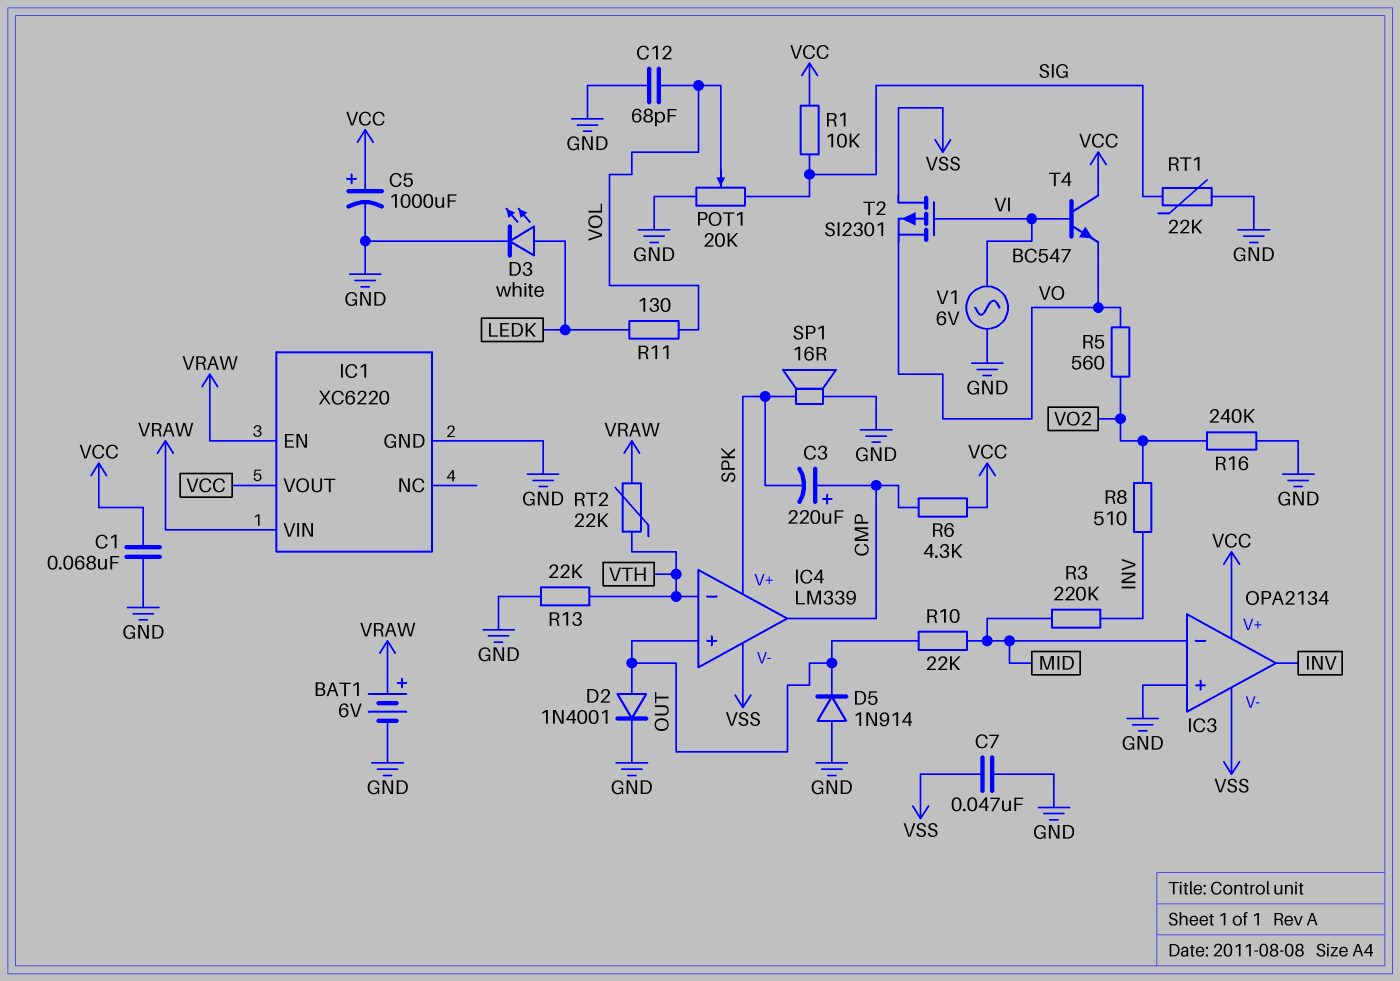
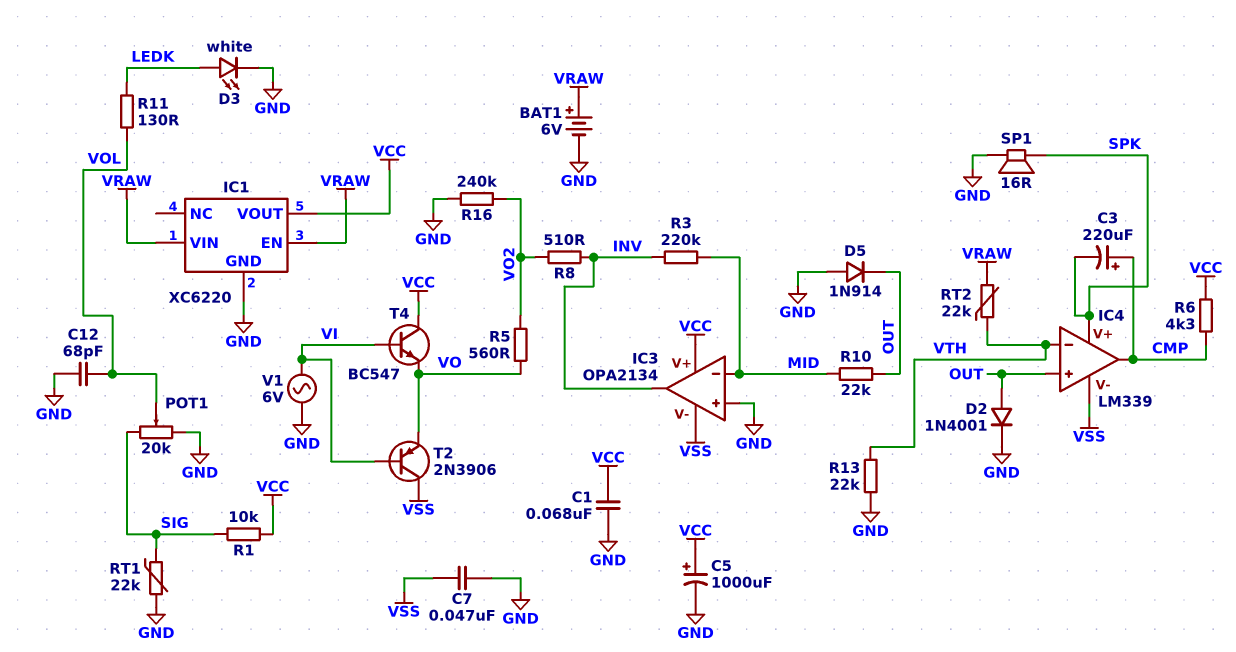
T2: PMOS SI2301 (G VI, D VSS, S VO) -> PNP 2N3906 (B VI, C VSS, E VO)

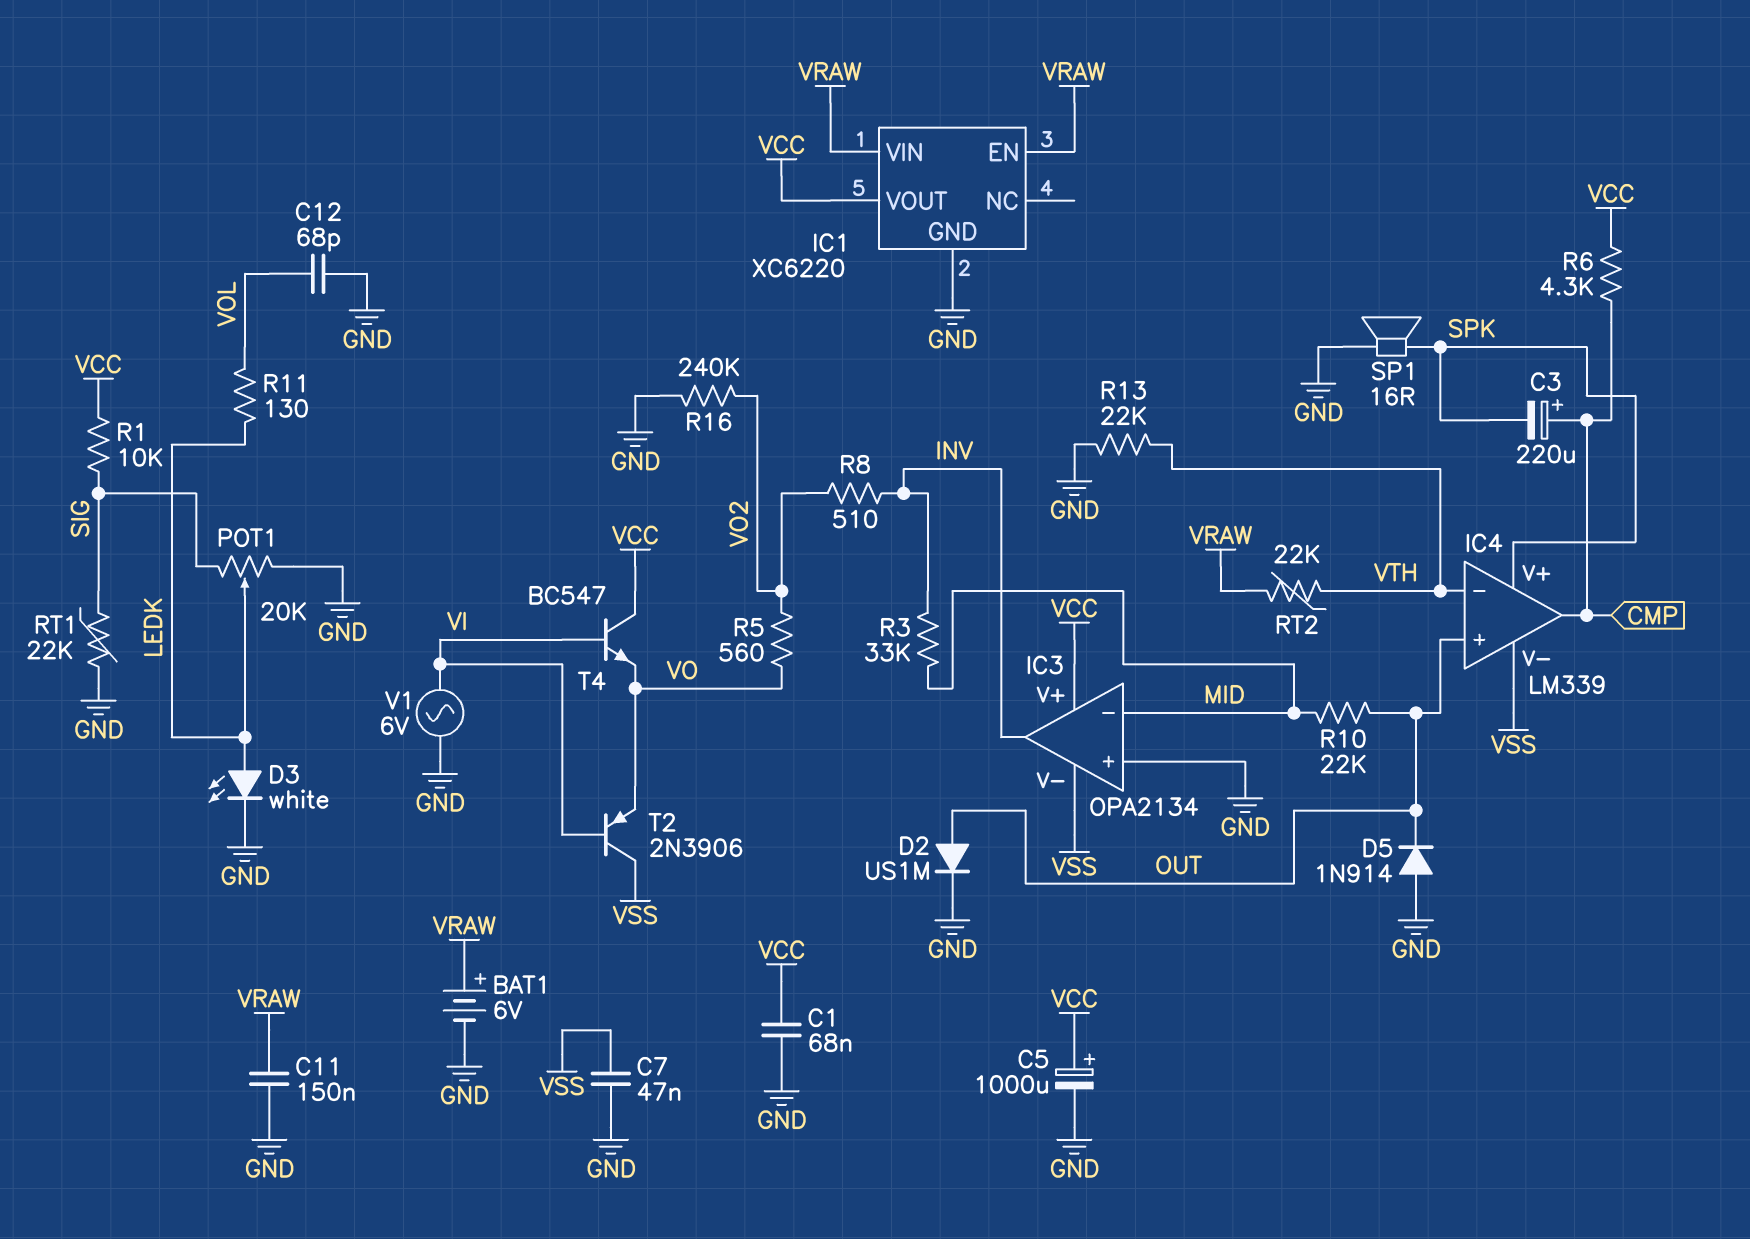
C11: none -> 150nF (GND, VRAW)
D2: diode 1N4001 (A OUT, K GND) -> diode US1M (A OUT, K GND)
POT1: 20k (GND, SIG, wiper VOL) -> 20k (GND, SIG, wiper LEDK)
R3: 220k (INV, MID) -> 33k (INV, MID)

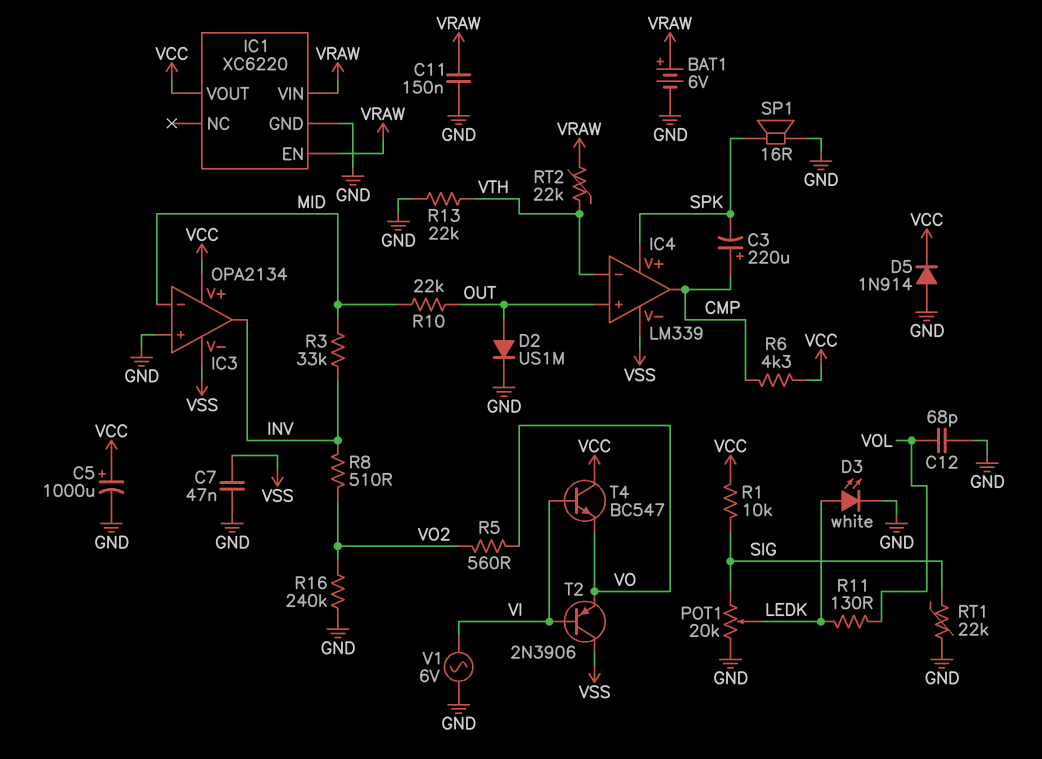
C1: 68nF (GND, VCC) -> none
D5: diode 1N914 (A GND, K OUT) -> diode 1N914 (A GND, K VCC)

